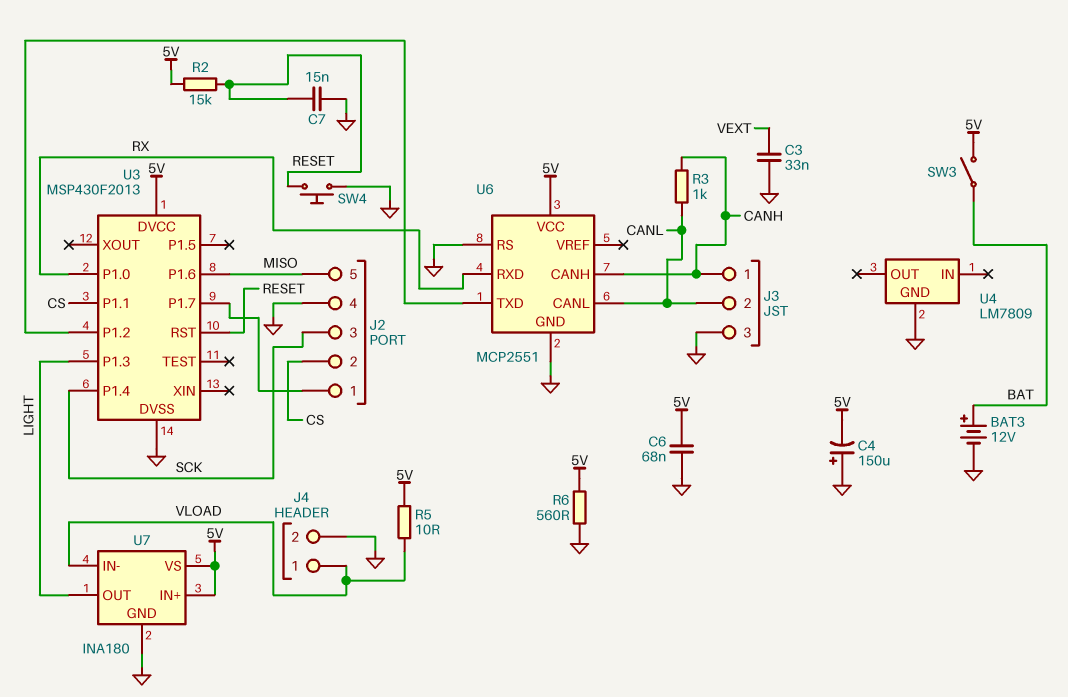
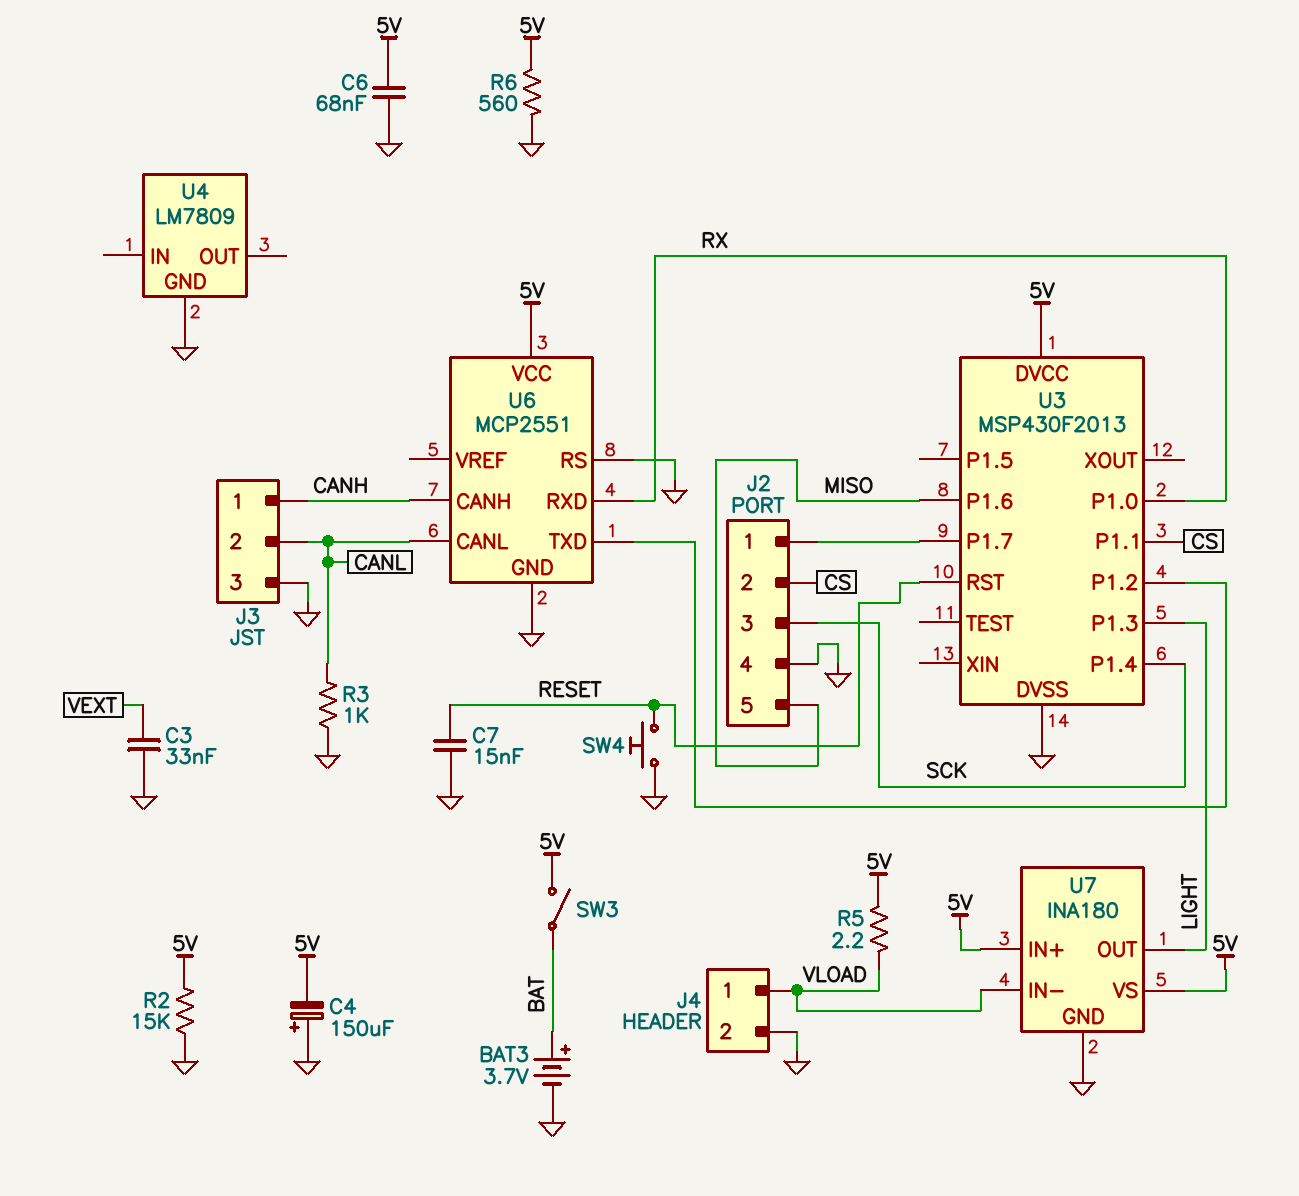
BAT3: 12V (plus BAT, minus GND) -> 3.7V (plus BAT, minus GND)
R2: 15k (5V, RESET) -> 15k (5V, GND)
R3: 1k (CANH, CANL) -> 1k (CANL, GND)
R5: 10 (5V, VLOAD) -> 2.2 (5V, VLOAD)

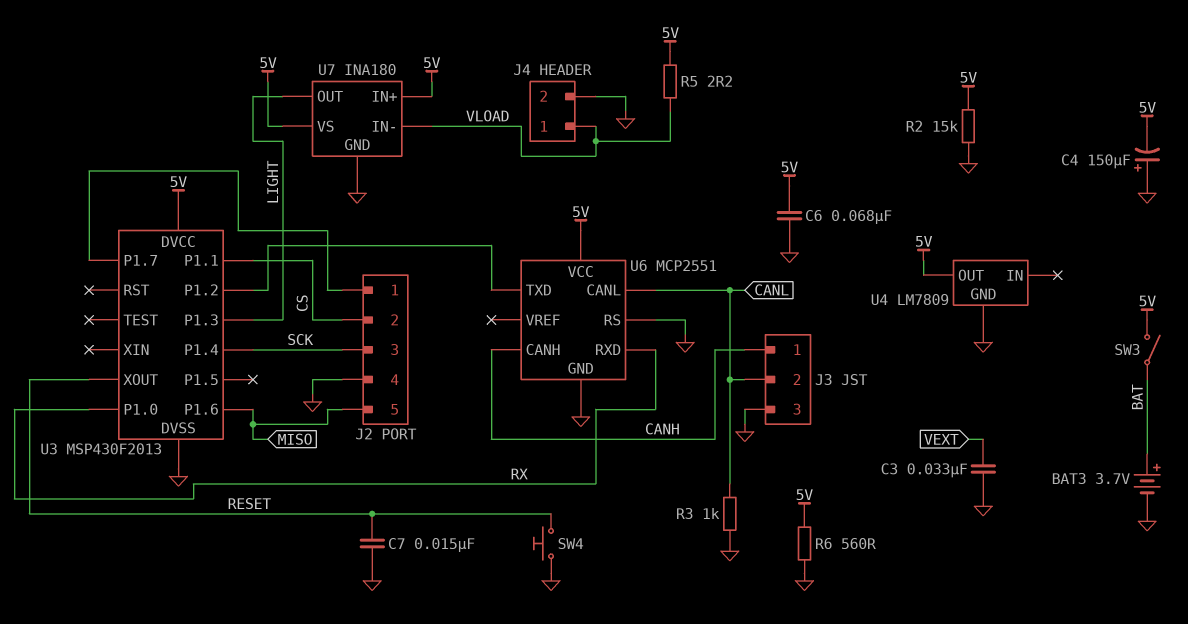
U3 pin RST: RESET -> none
U3 pin XOUT: none -> RESET
U4 pin OUT: none -> 5V

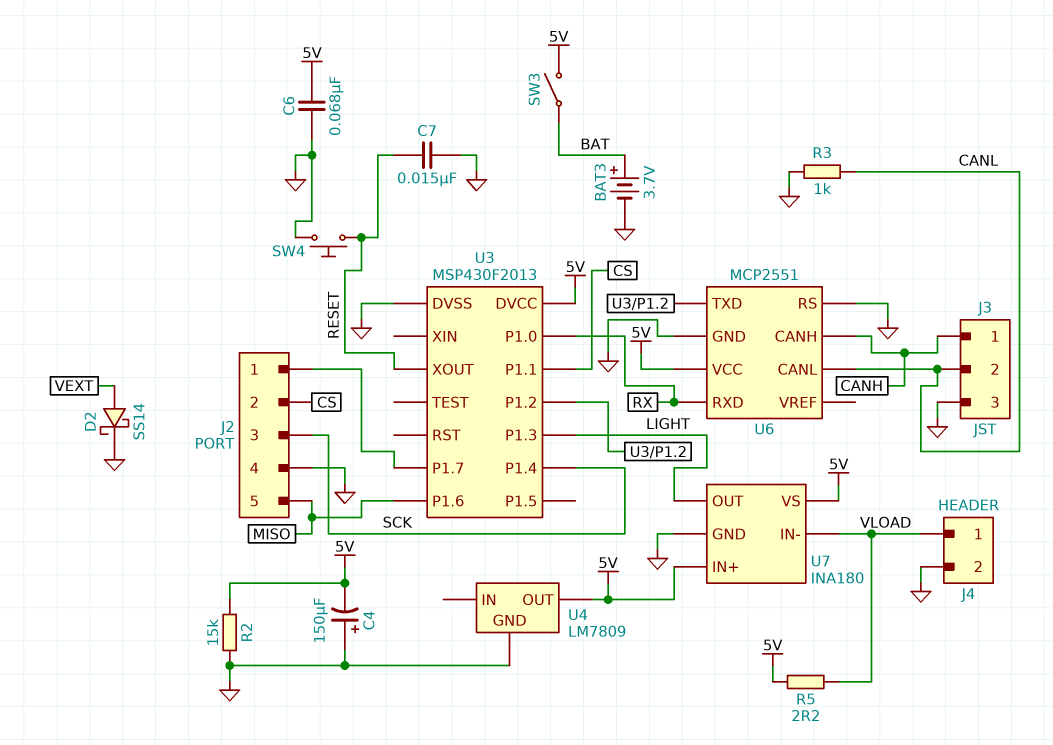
C3: 33nF (GND, VEXT) -> none
D2: none -> schottky SS14 (A VEXT, K GND)
R6: 560 (5V, GND) -> none

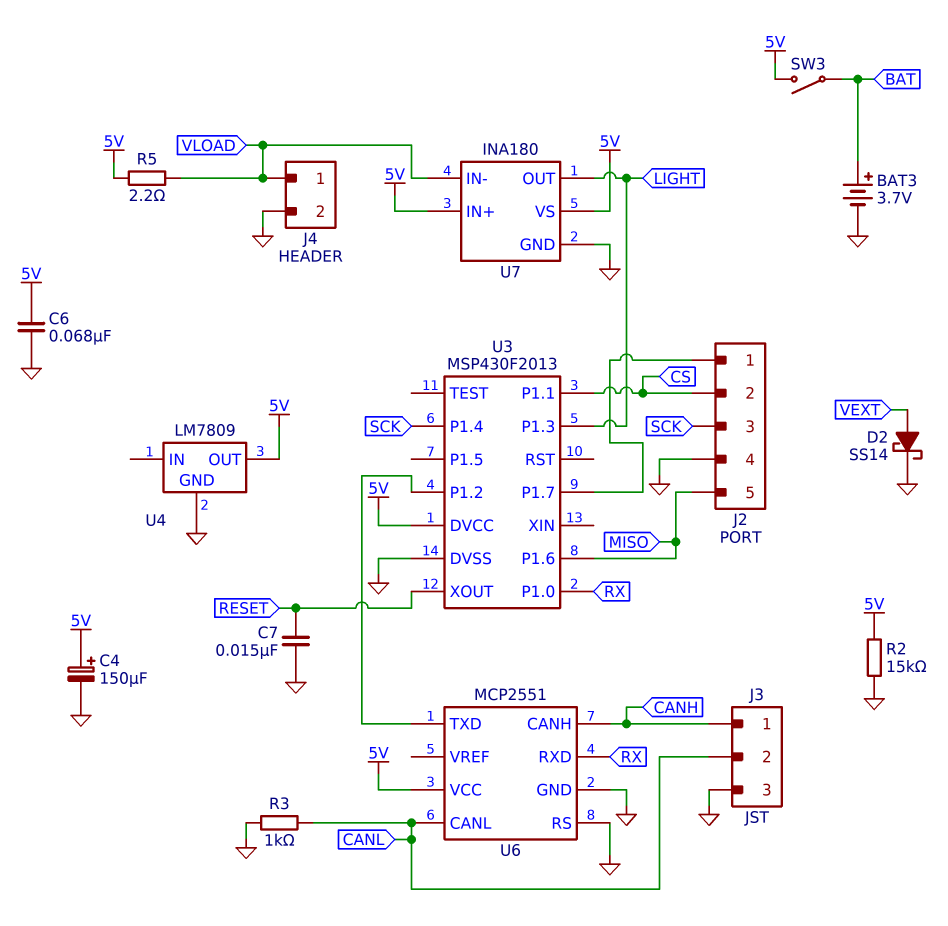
C4: 150uF (plus GND, minus 5V) -> 150uF (plus 5V, minus GND)
SW4: button (GND, RESET) -> none

